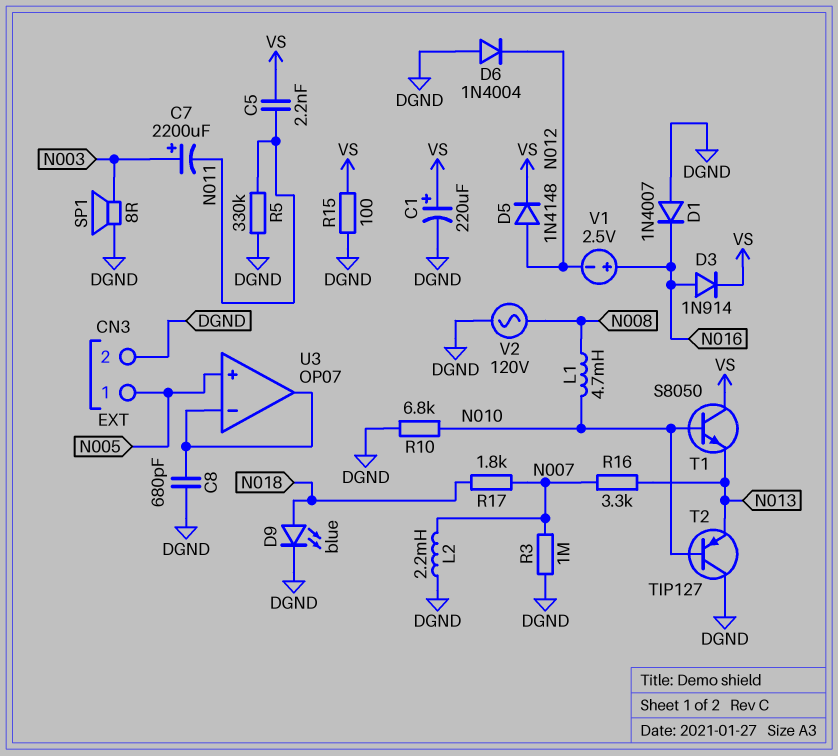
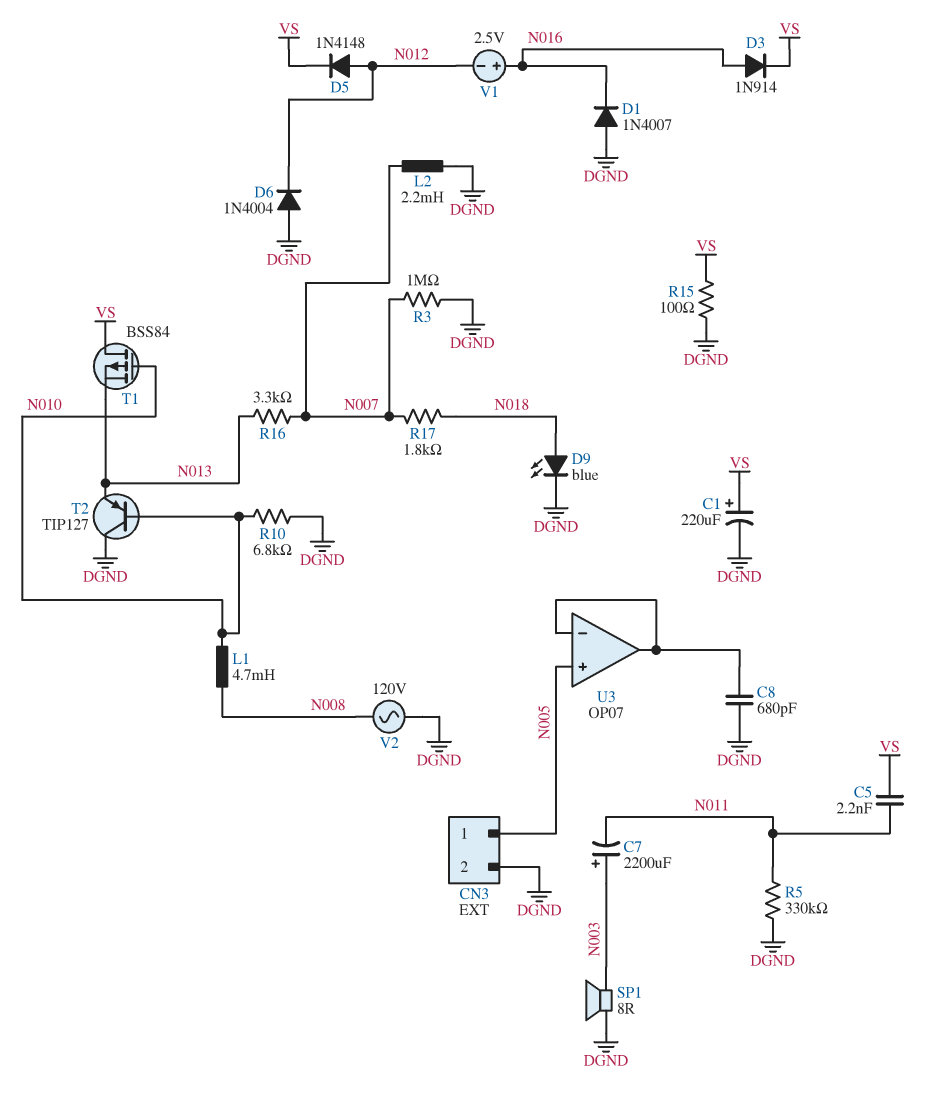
T1: NPN S8050 (B N010, C VS, E N013) -> PMOS BSS84 (G N010, D VS, S N013)

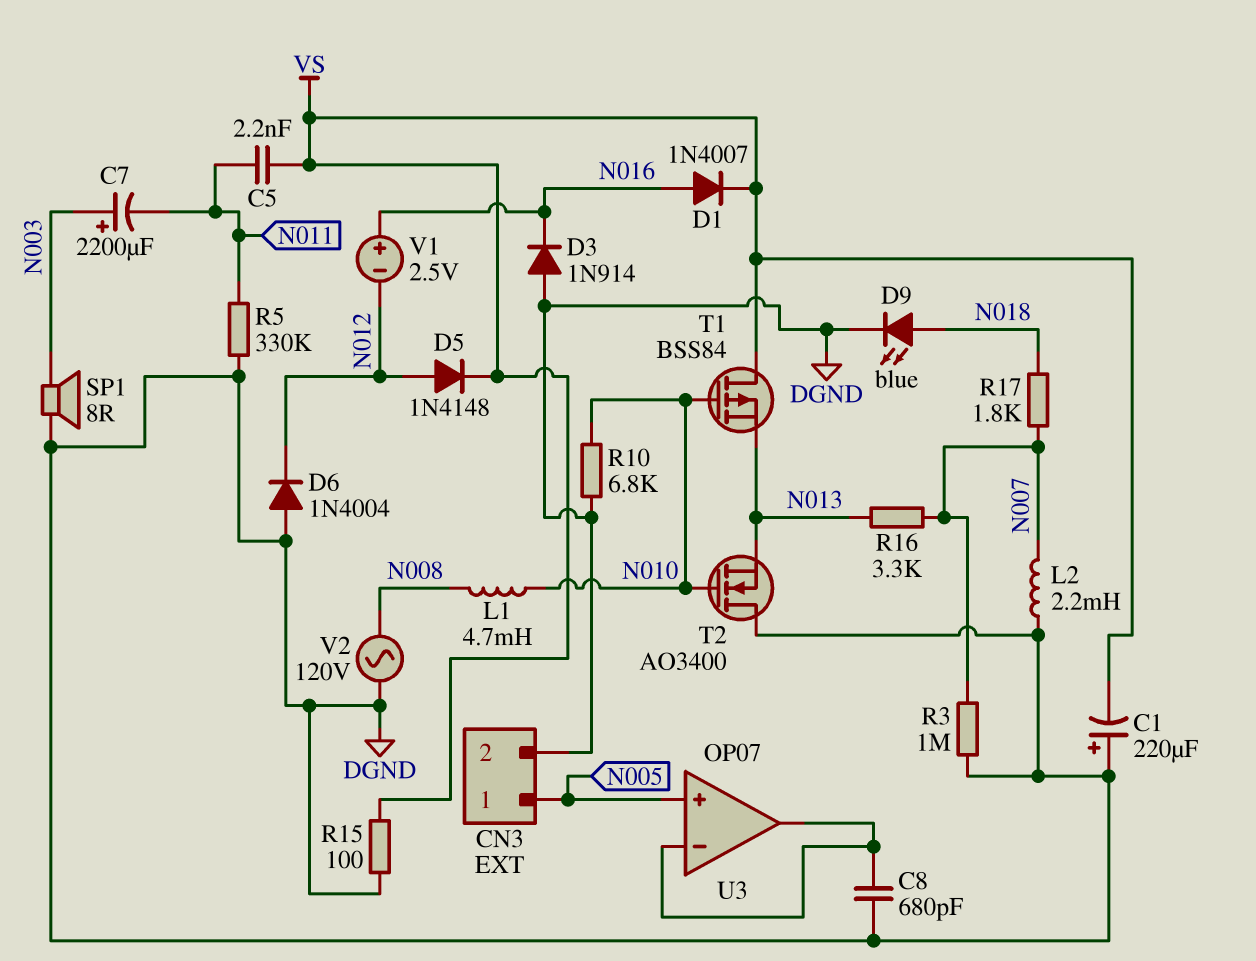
C1: 220uF (plus VS, minus DGND) -> 220uF (plus DGND, minus VS)
D1: diode 1N4007 (A DGND, K N016) -> diode 1N4007 (A N016, K VS)
D3: diode 1N914 (A N016, K VS) -> diode 1N914 (A DGND, K N016)
T2: PNP TIP127 (B N010, C DGND, E N013) -> NMOS AO3400 (G N010, D DGND, S N013)

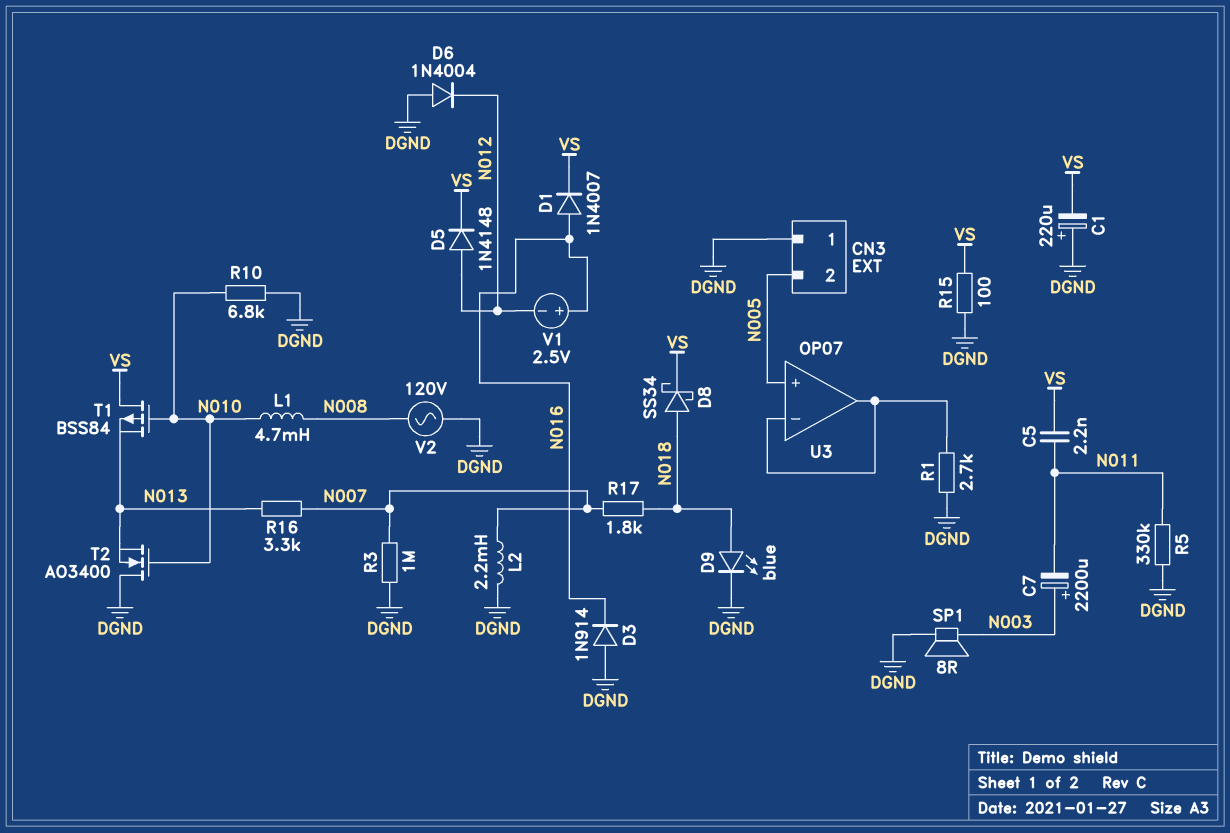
C8: 680pF (DGND, U3/in-) -> none
CN3 pin 1: N005 -> DGND
CN3 pin 2: DGND -> N005
D8: none -> schottky SS34 (A N018, K VS)
R1: none -> 2.7k (DGND, U3/in-)

